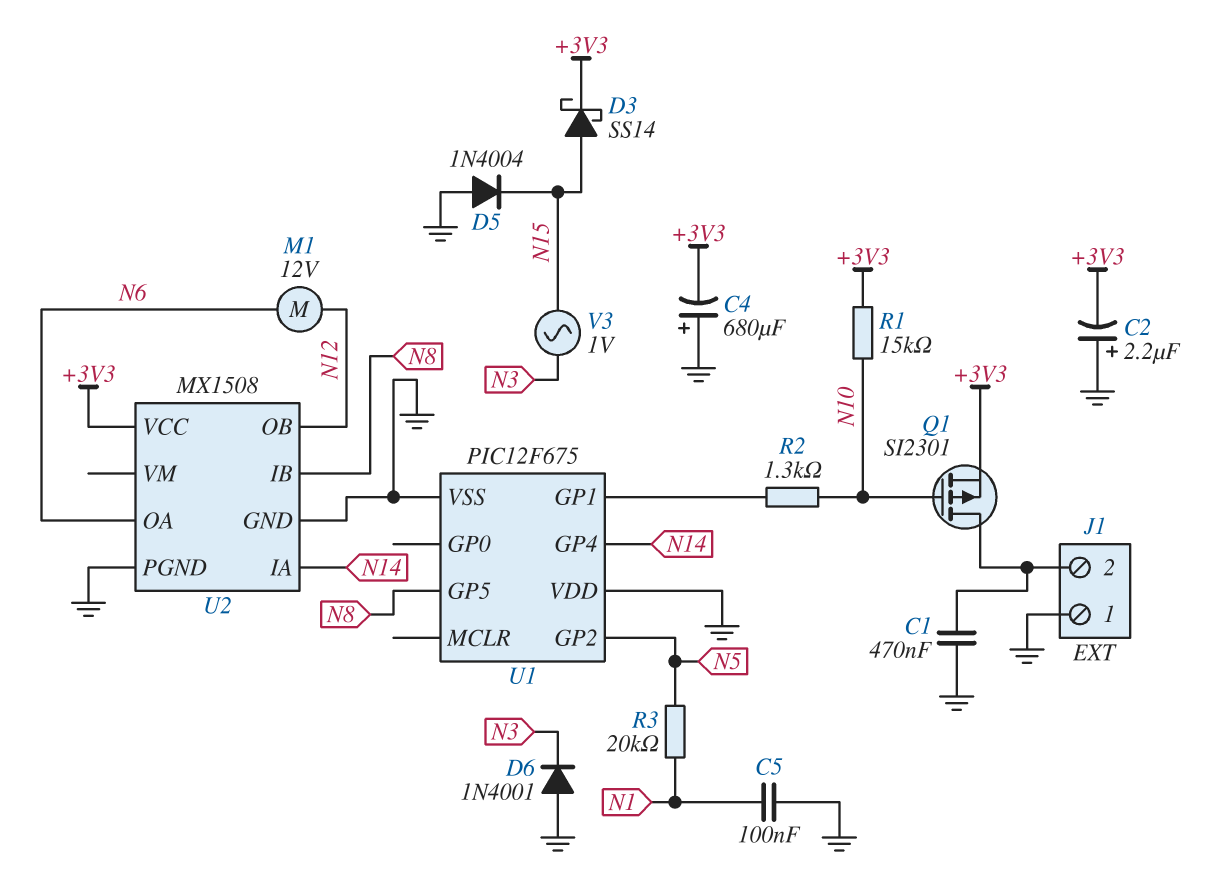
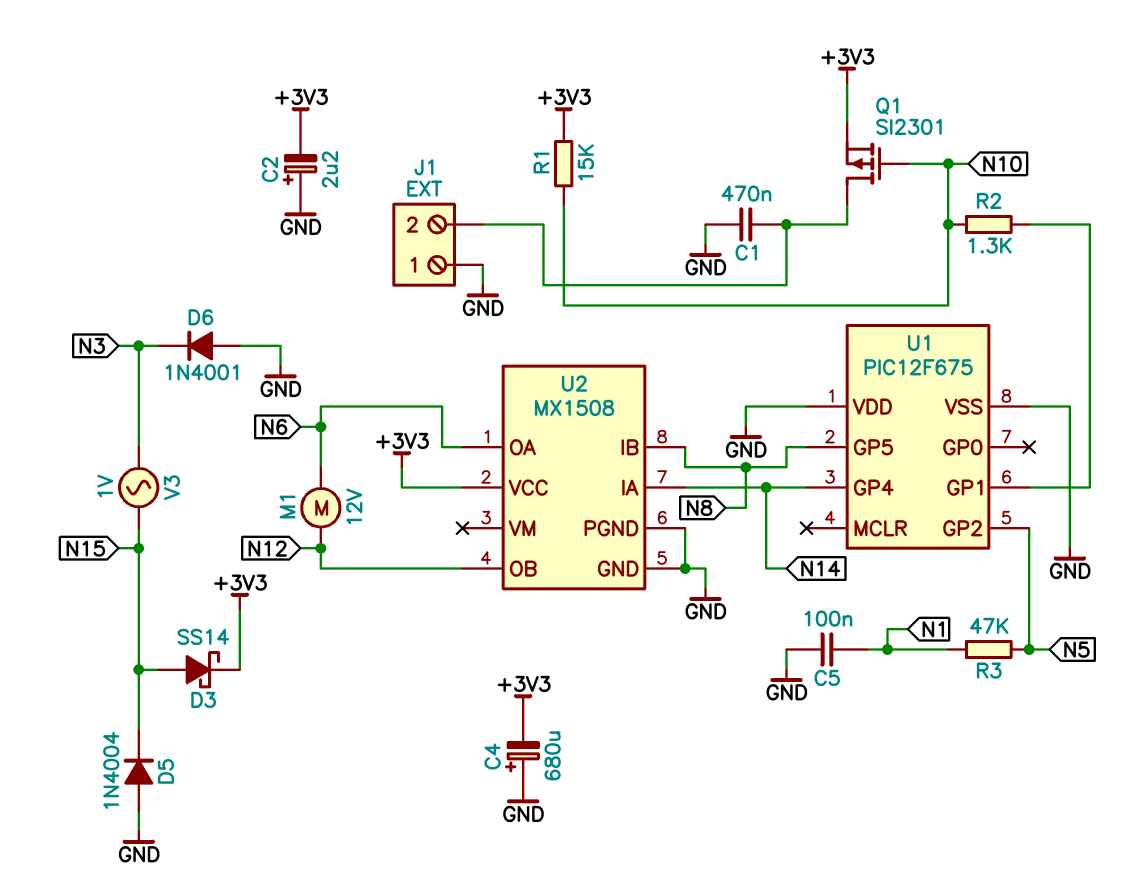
R3: 20k (N1, N5) -> 47k (N1, N5)

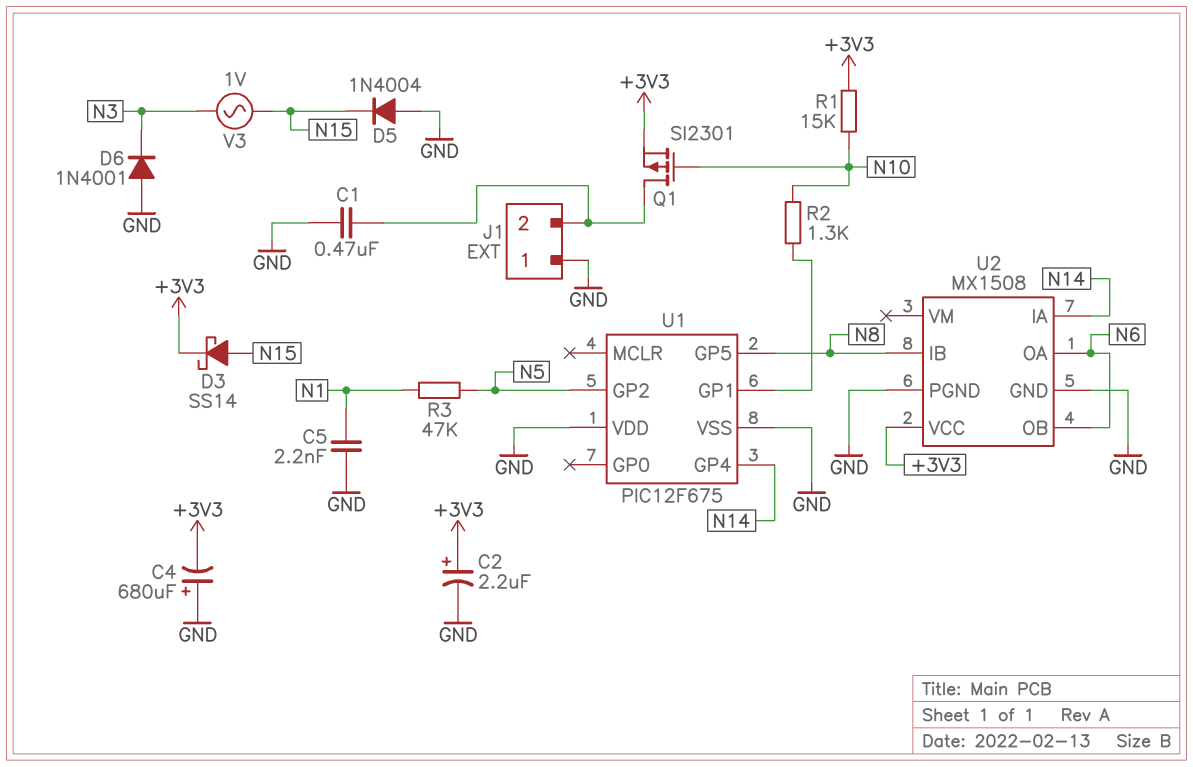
C2: 2.2uF (plus GND, minus +3V3) -> 2.2uF (plus +3V3, minus GND)
C5: 100nF (GND, N1) -> 2.2nF (GND, N1)
M1: motor 12V (N6, N12) -> none
U2 pin OB: N12 -> N6

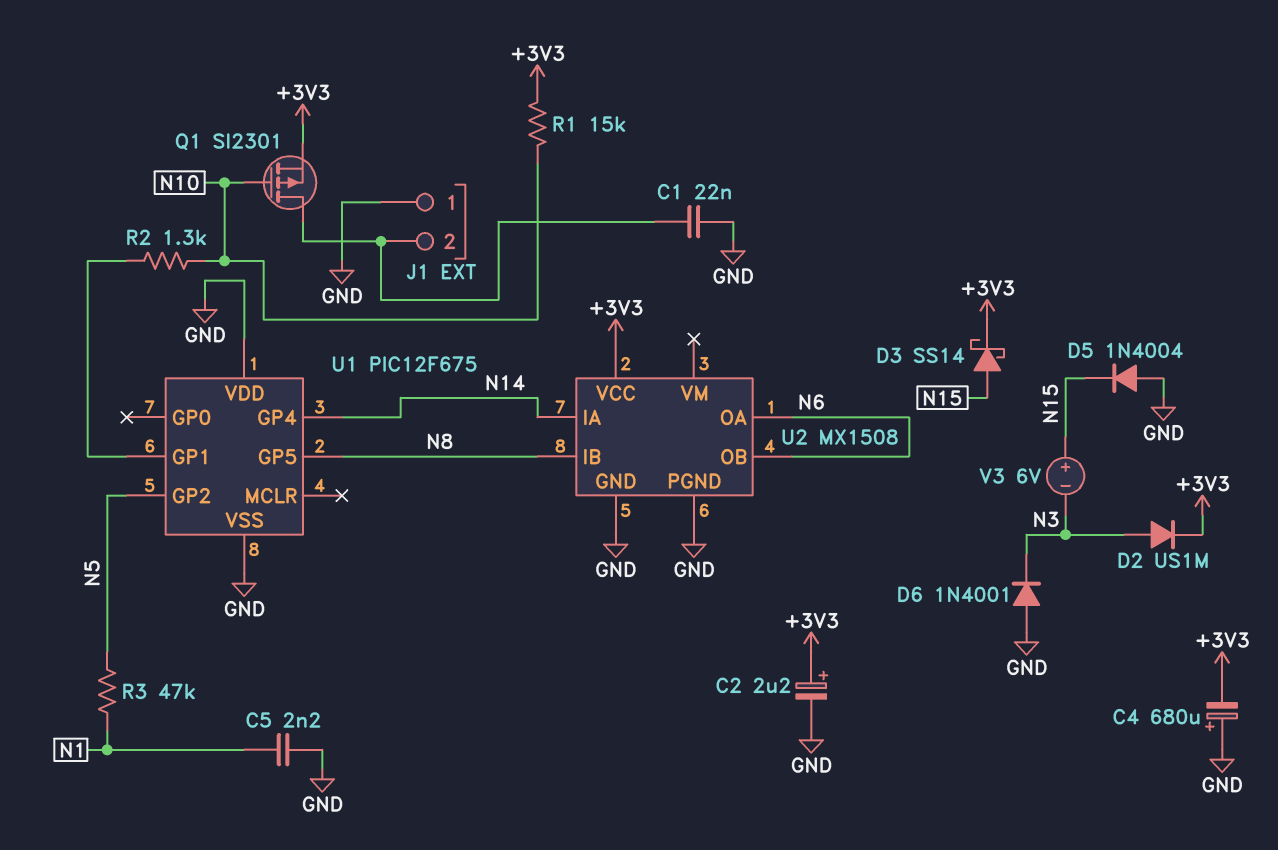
C1: 470nF (GND, J1/2) -> 22nF (GND, J1/2)
D2: none -> diode US1M (A N3, K +3V3)
V3: AC 1V (N3, N15) -> 6V (plus N15, minus N3)

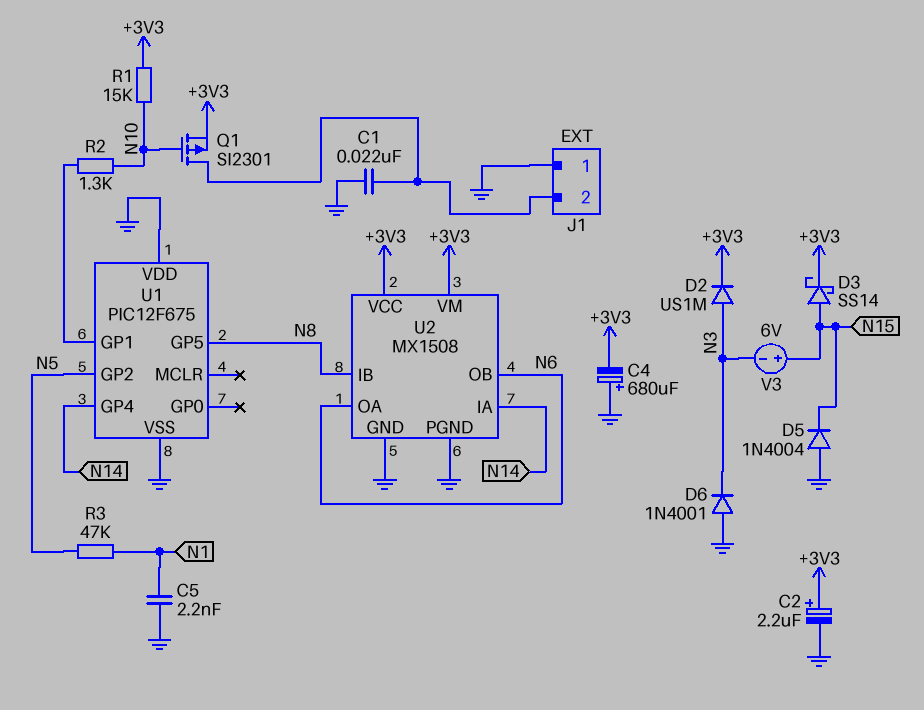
U2 pin VM: none -> +3V3

